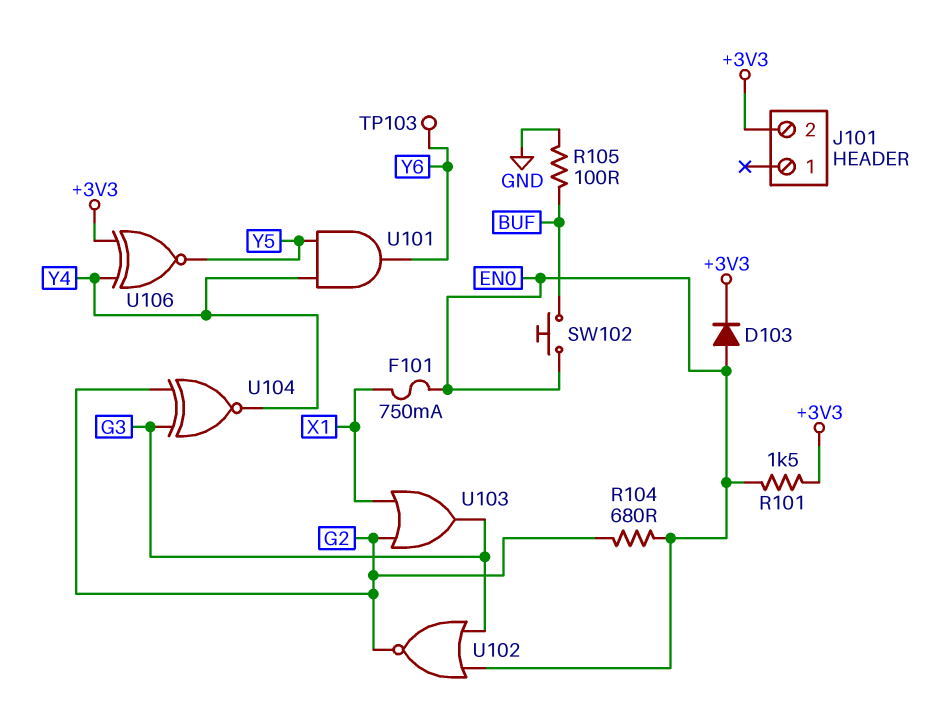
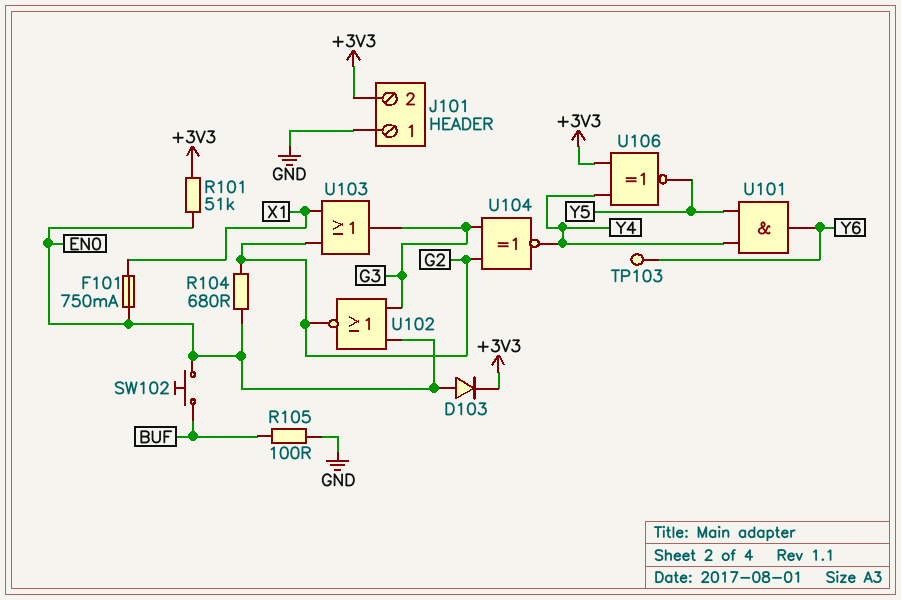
J101 pin 1: none -> GND
R101: 1.5k (+3V3, EN0) -> 51k (+3V3, EN0)

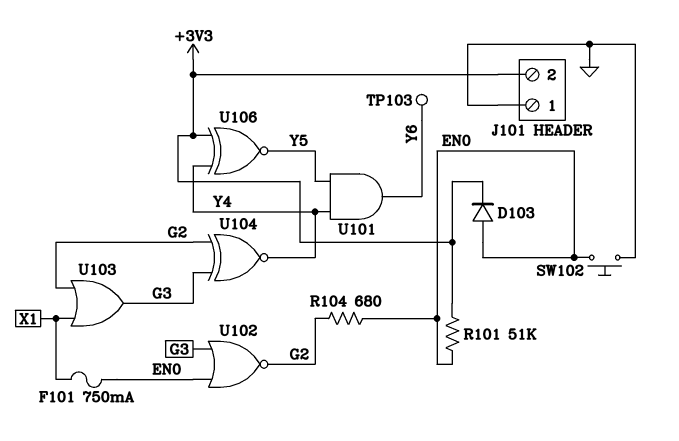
R105: 100 (BUF, GND) -> none
SW102: button (BUF, EN0) -> button (EN0, GND)

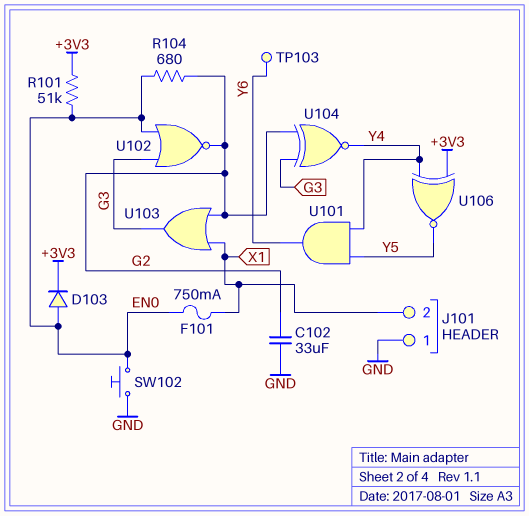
C102: none -> 33uF (G2, GND)
J101 pin 2: +3V3 -> X1

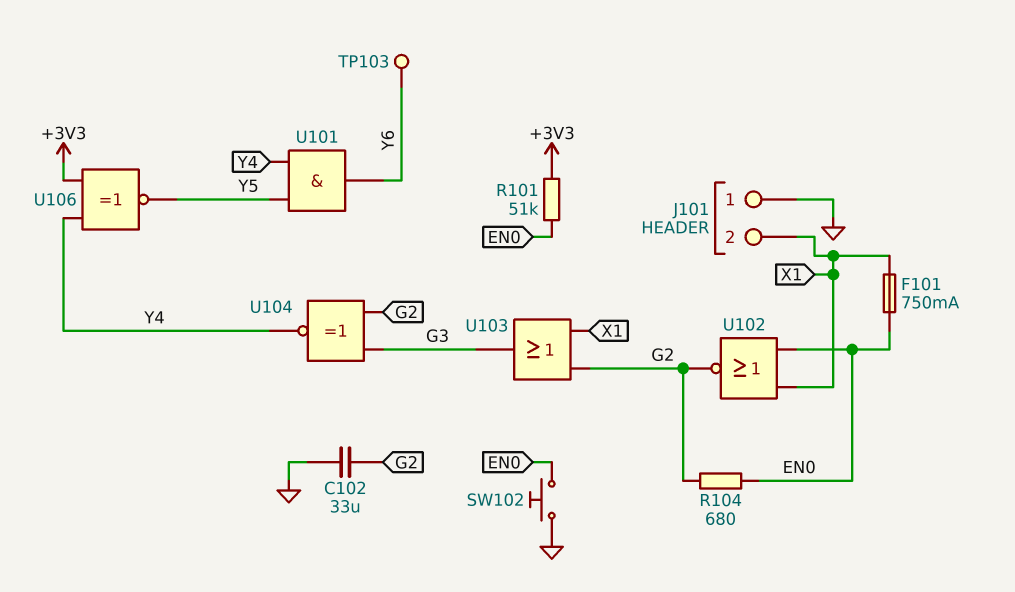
D103: diode (A EN0, K +3V3) -> none
U102: NOR (in EN0, in G3, out G2) -> NOR (in EN0, in X1, out G2)

